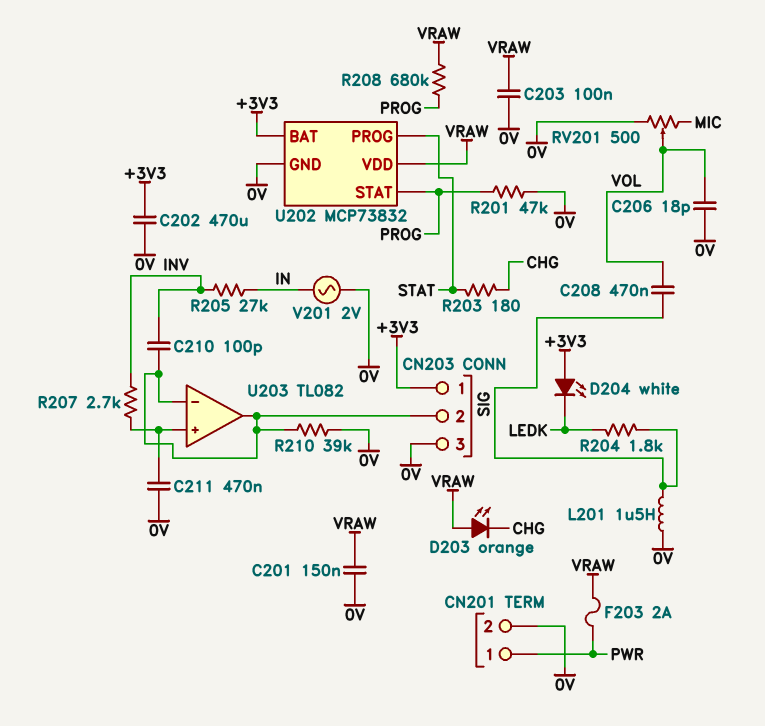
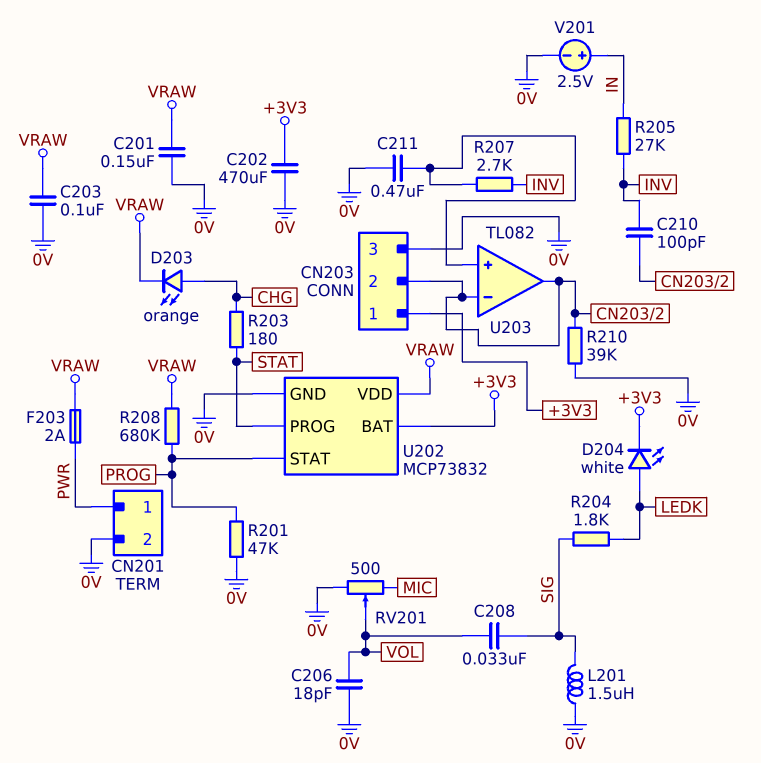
C208: 470nF (SIG, VOL) -> 33nF (SIG, VOL)
D203: LED orange (A VRAW, K CHG) -> LED orange (A CHG, K VRAW)
D204: LED white (A +3V3, K LEDK) -> LED white (A LEDK, K +3V3)
V201: AC 2V (0V, IN) -> 2.5V (plus IN, minus 0V)

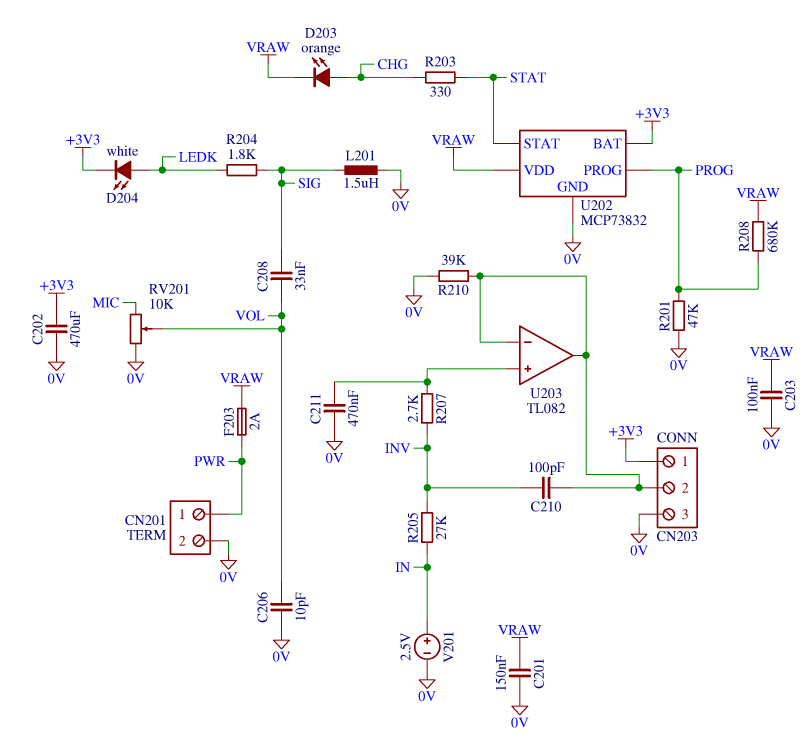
C206: 18pF (0V, VOL) -> 10pF (0V, VOL)
R203: 180 (CHG, STAT) -> 330 (CHG, STAT)
RV201: 500 (0V, MIC, wiper VOL) -> 10k (0V, MIC, wiper VOL)
U202 pin PROG: STAT -> PROG
U202 pin STAT: PROG -> STAT

